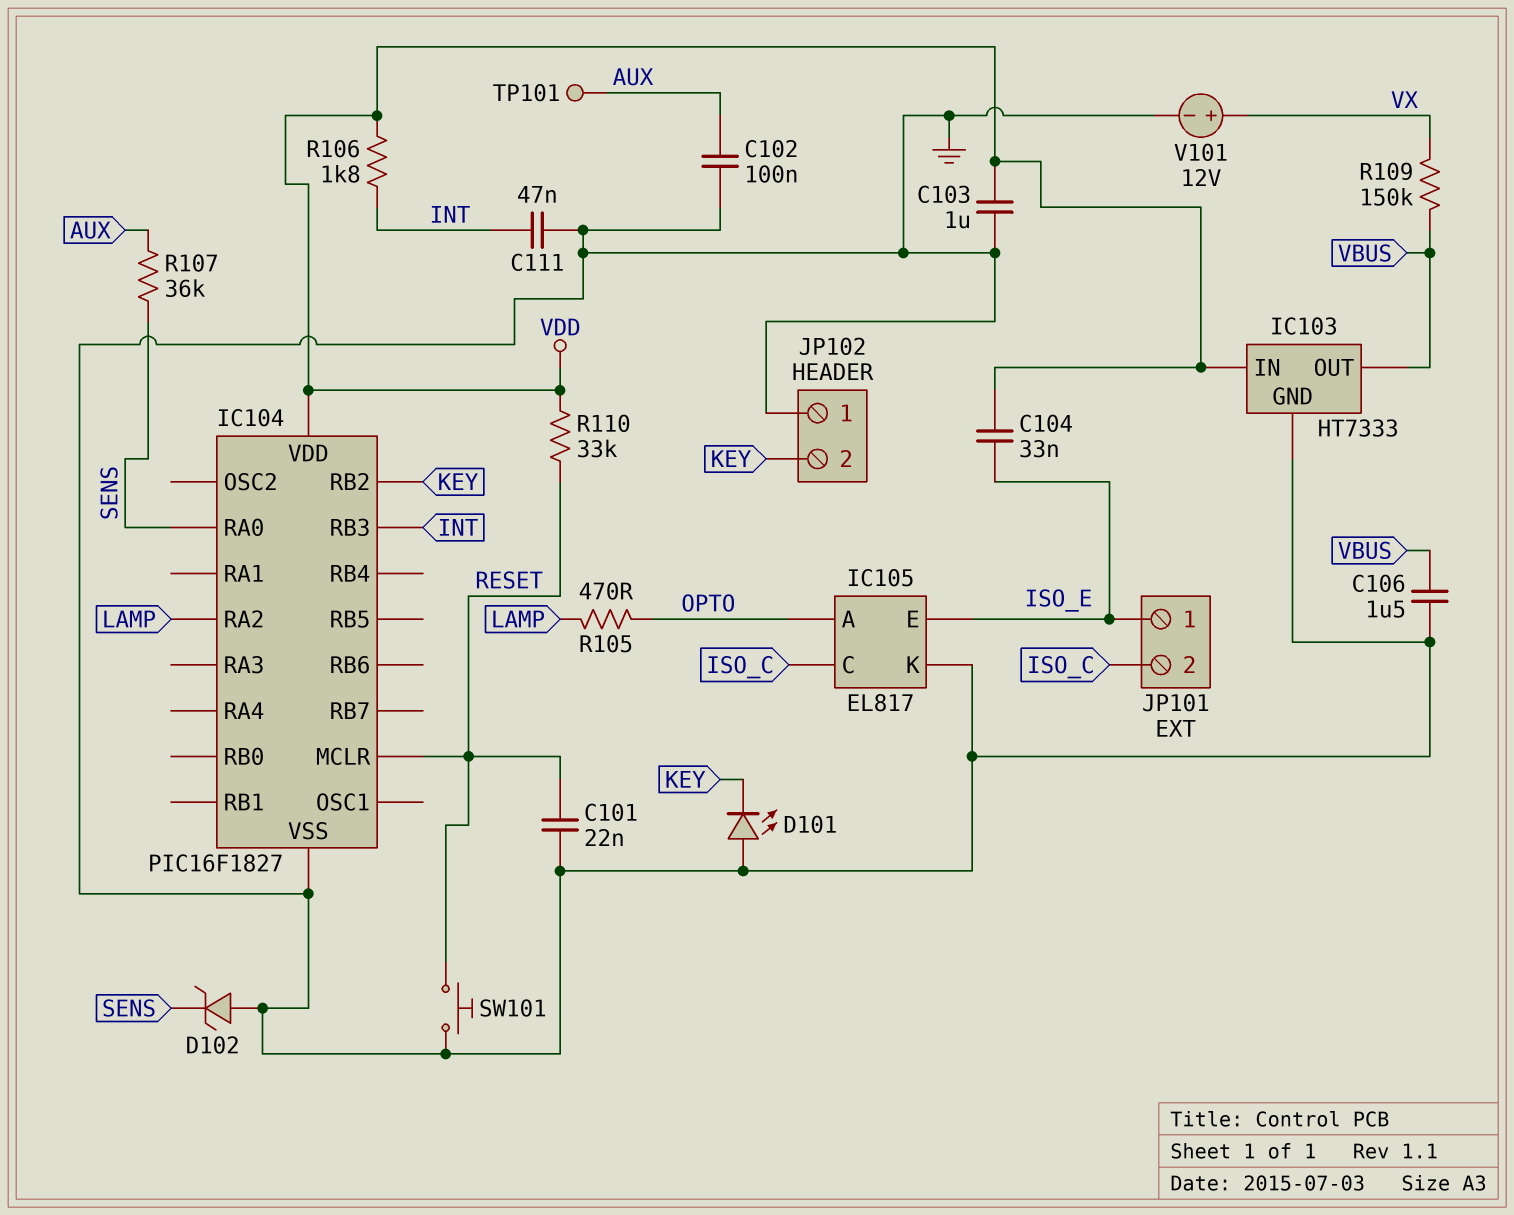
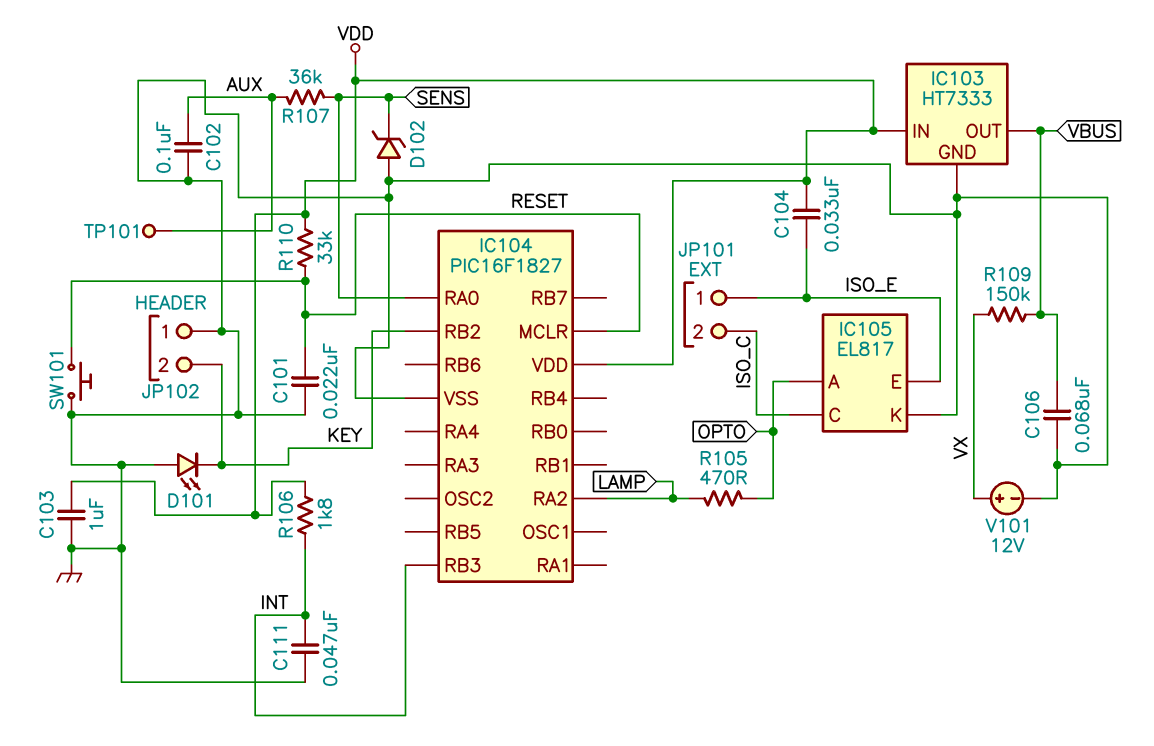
C106: 1.5uF (GND, VBUS) -> 68nF (GND, VBUS)

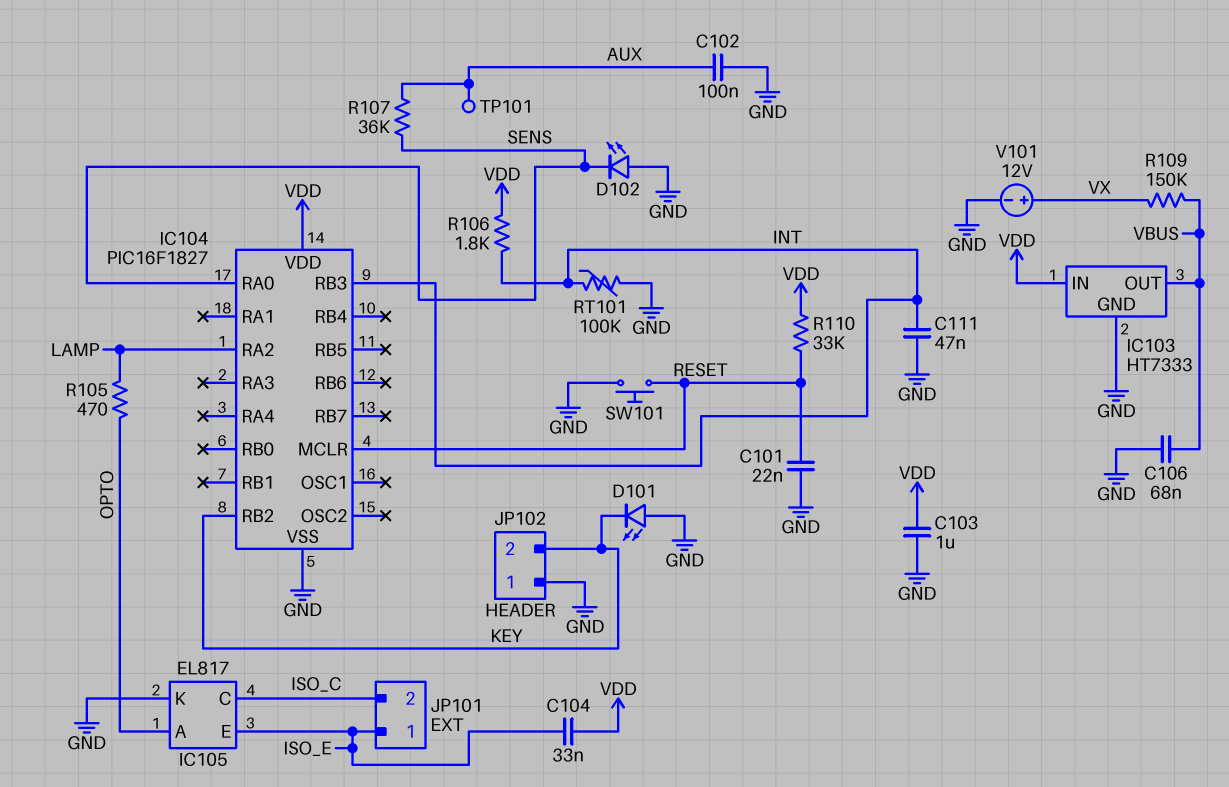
D102: zener (A GND, K SENS) -> LED (A GND, K SENS)
RT101: none -> 100k (GND, INT)

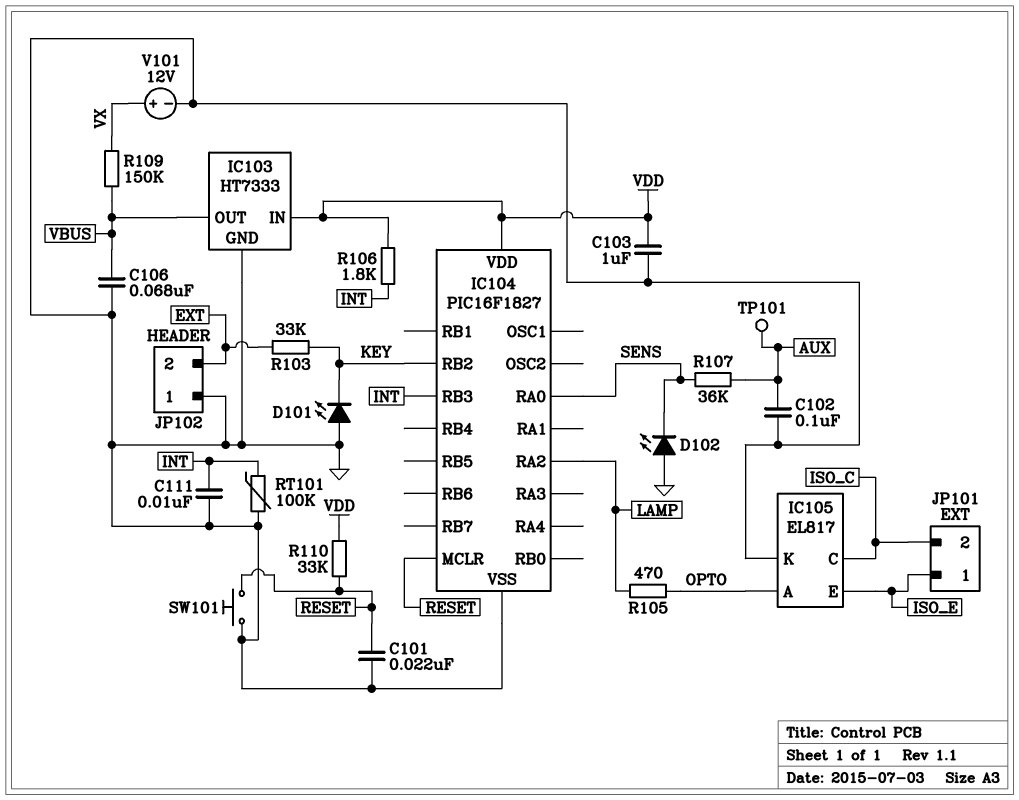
C104: 33nF (ISO_E, VDD) -> none
C111: 47nF (GND, INT) -> 10nF (GND, INT)
JP102 pin 2: KEY -> EXT
R103: none -> 33k (EXT, KEY)

